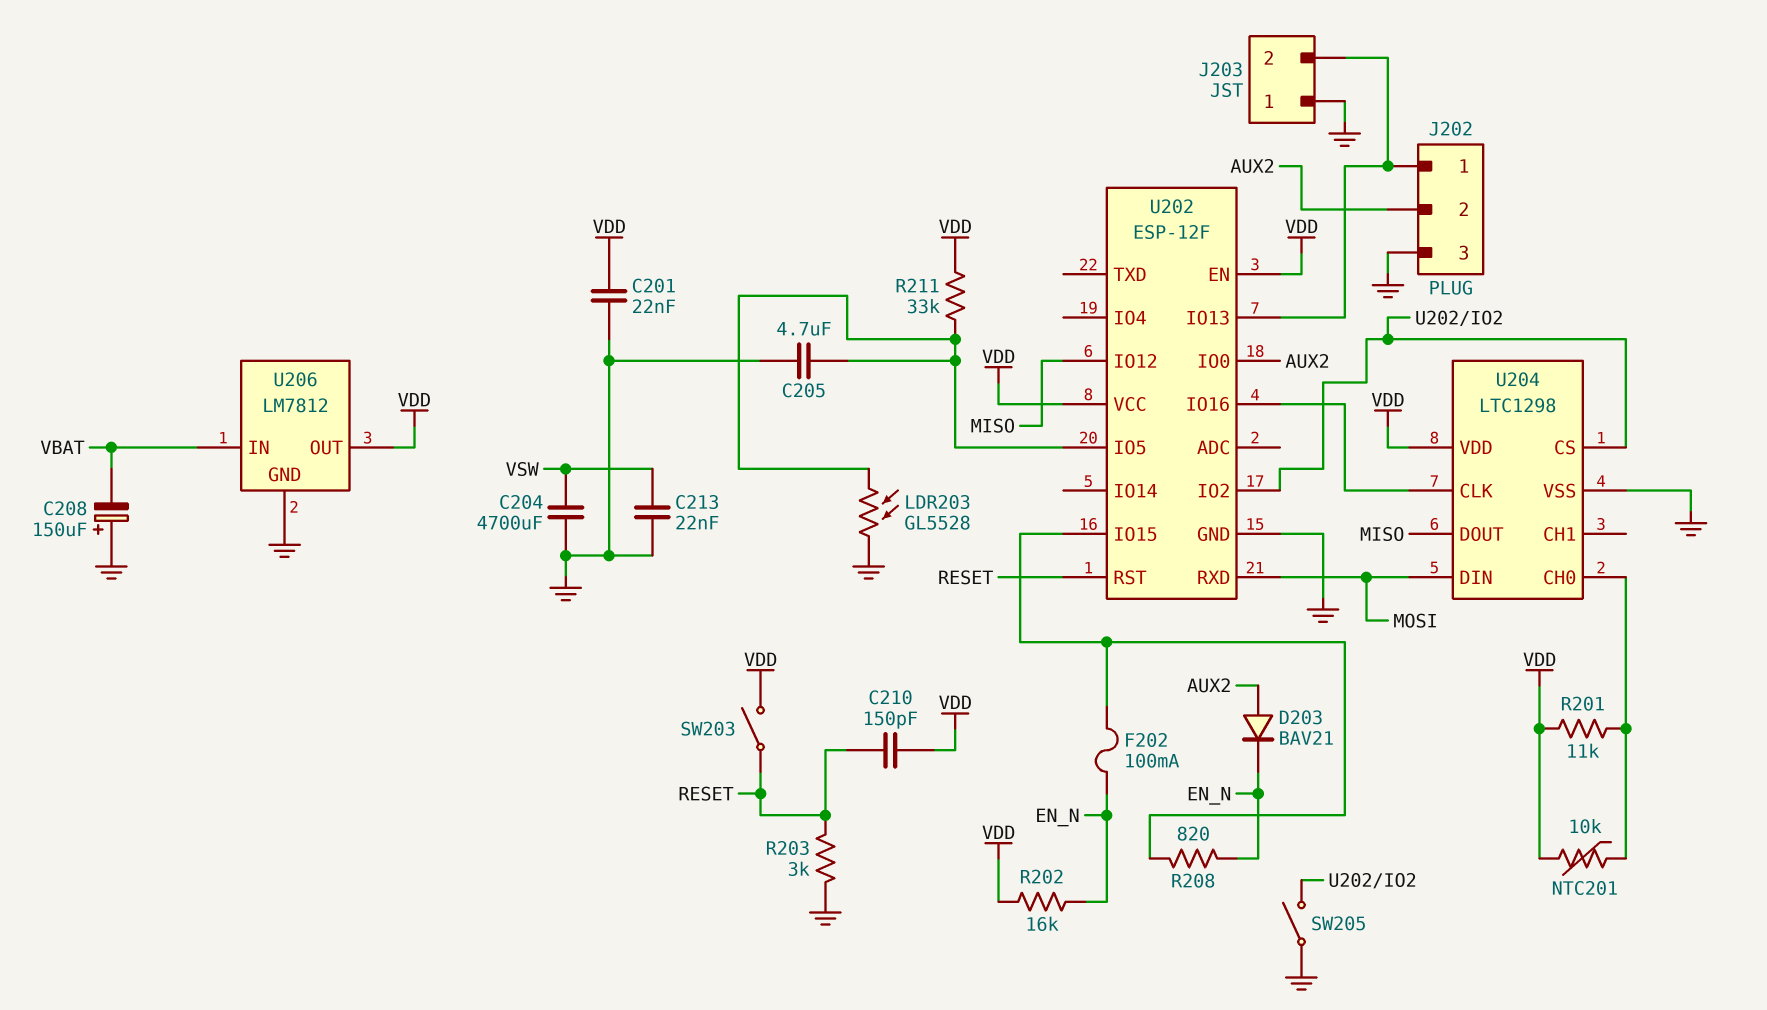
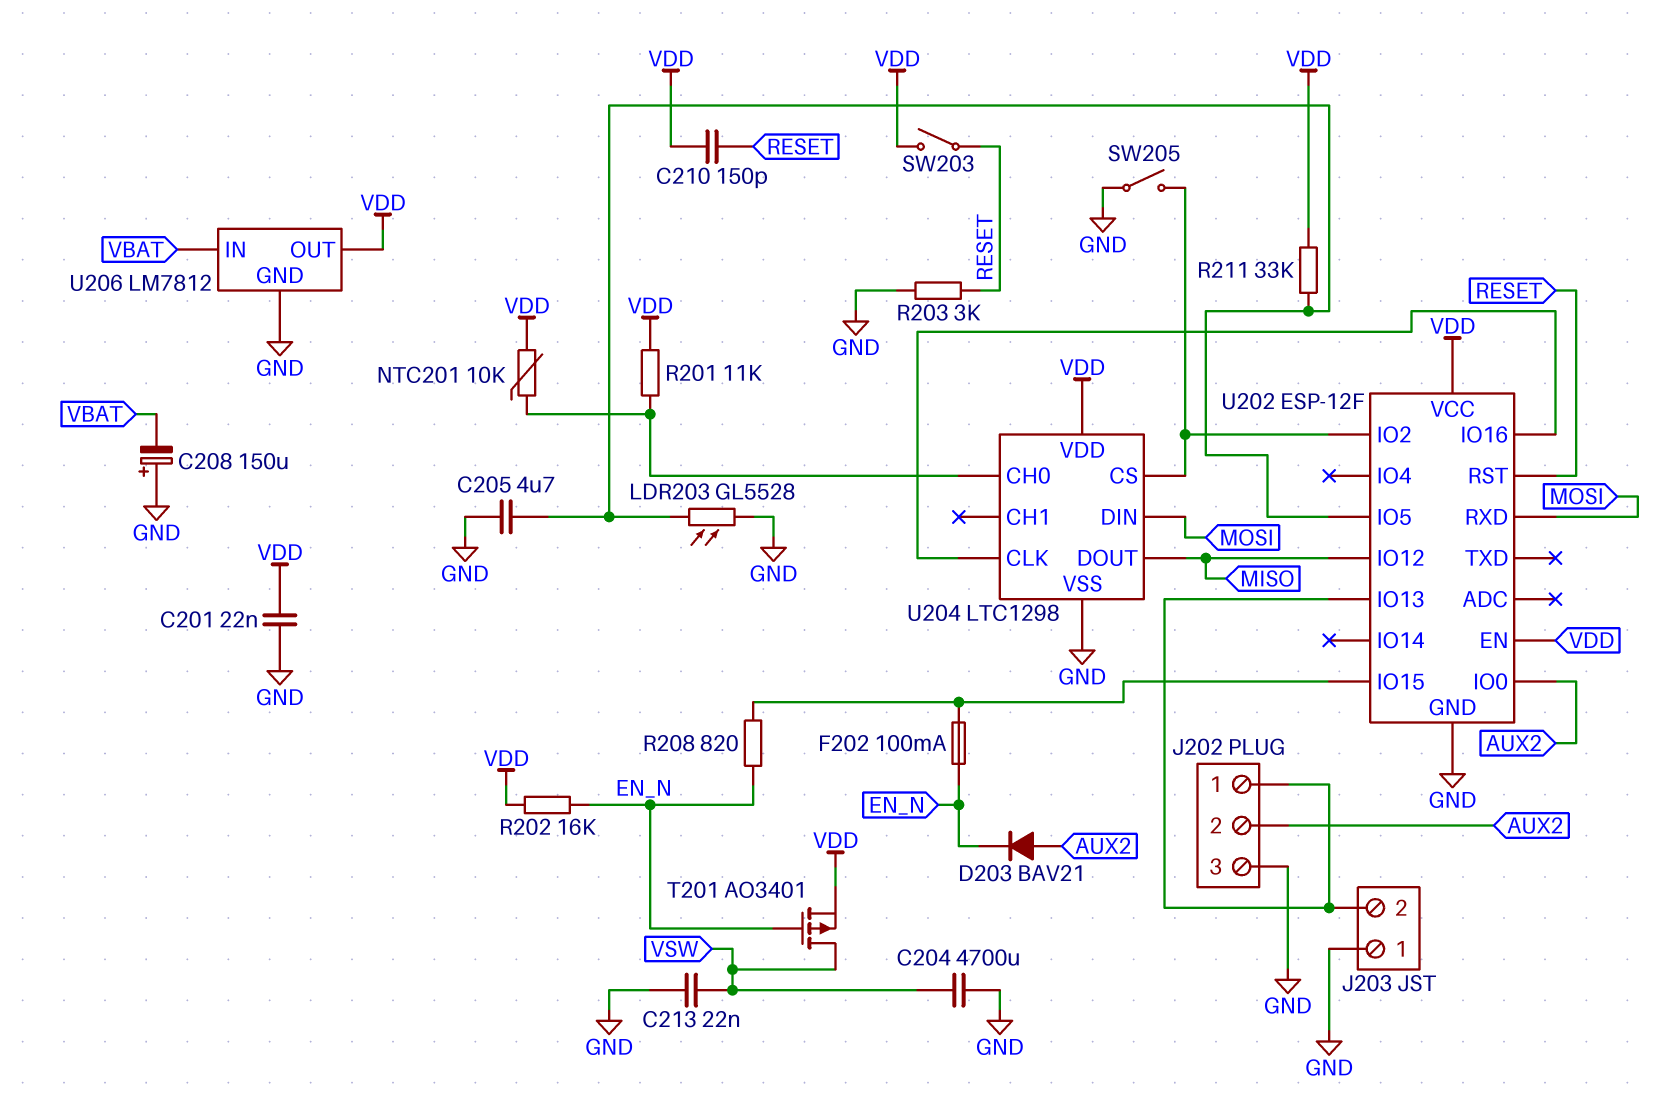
T201: none -> PMOS AO3401 (G EN_N, D VSW, S VDD)

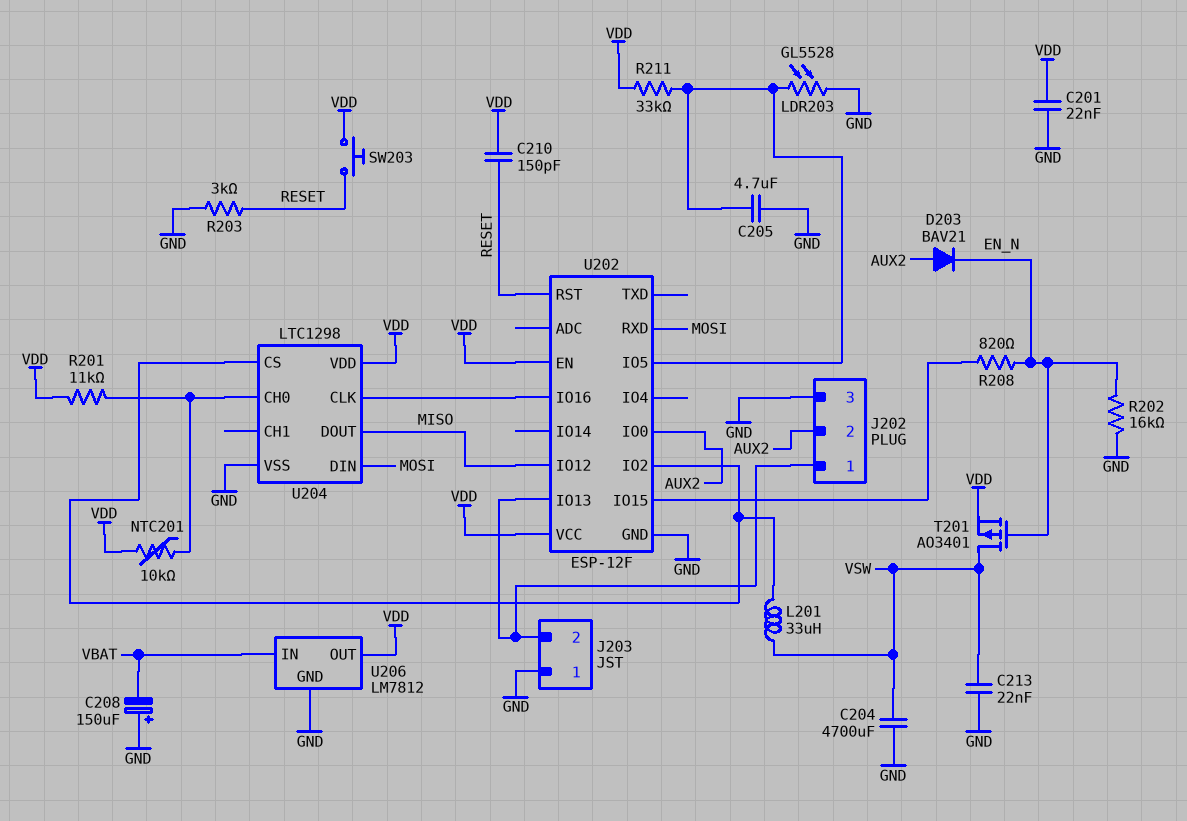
F202: 100mA (EN_N, U202/IO15) -> none
L201: none -> 33uH (U202/IO2, VSW)
R202: 16k (EN_N, VDD) -> 16k (EN_N, GND)
SW203: switch (RESET, VDD) -> button (RESET, VDD)
SW205: switch (GND, U202/IO2) -> none

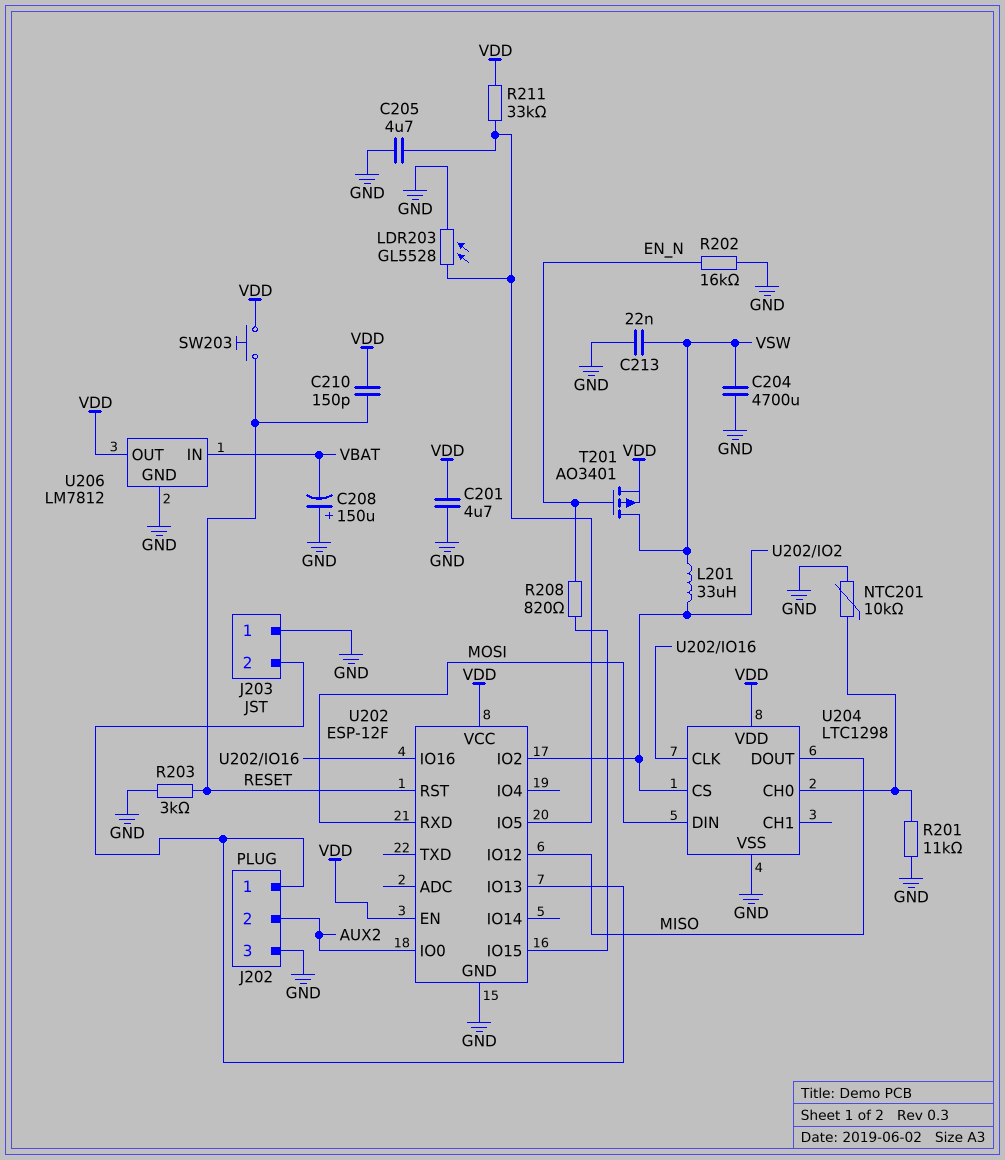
C201: 22nF (GND, VDD) -> 4.7uF (GND, VDD)
D203: diode BAV21 (A AUX2, K EN_N) -> none
NTC201: 10k (U204/CH0, VDD) -> 10k (GND, U204/CH0)
R201: 11k (U204/CH0, VDD) -> 11k (GND, U204/CH0)

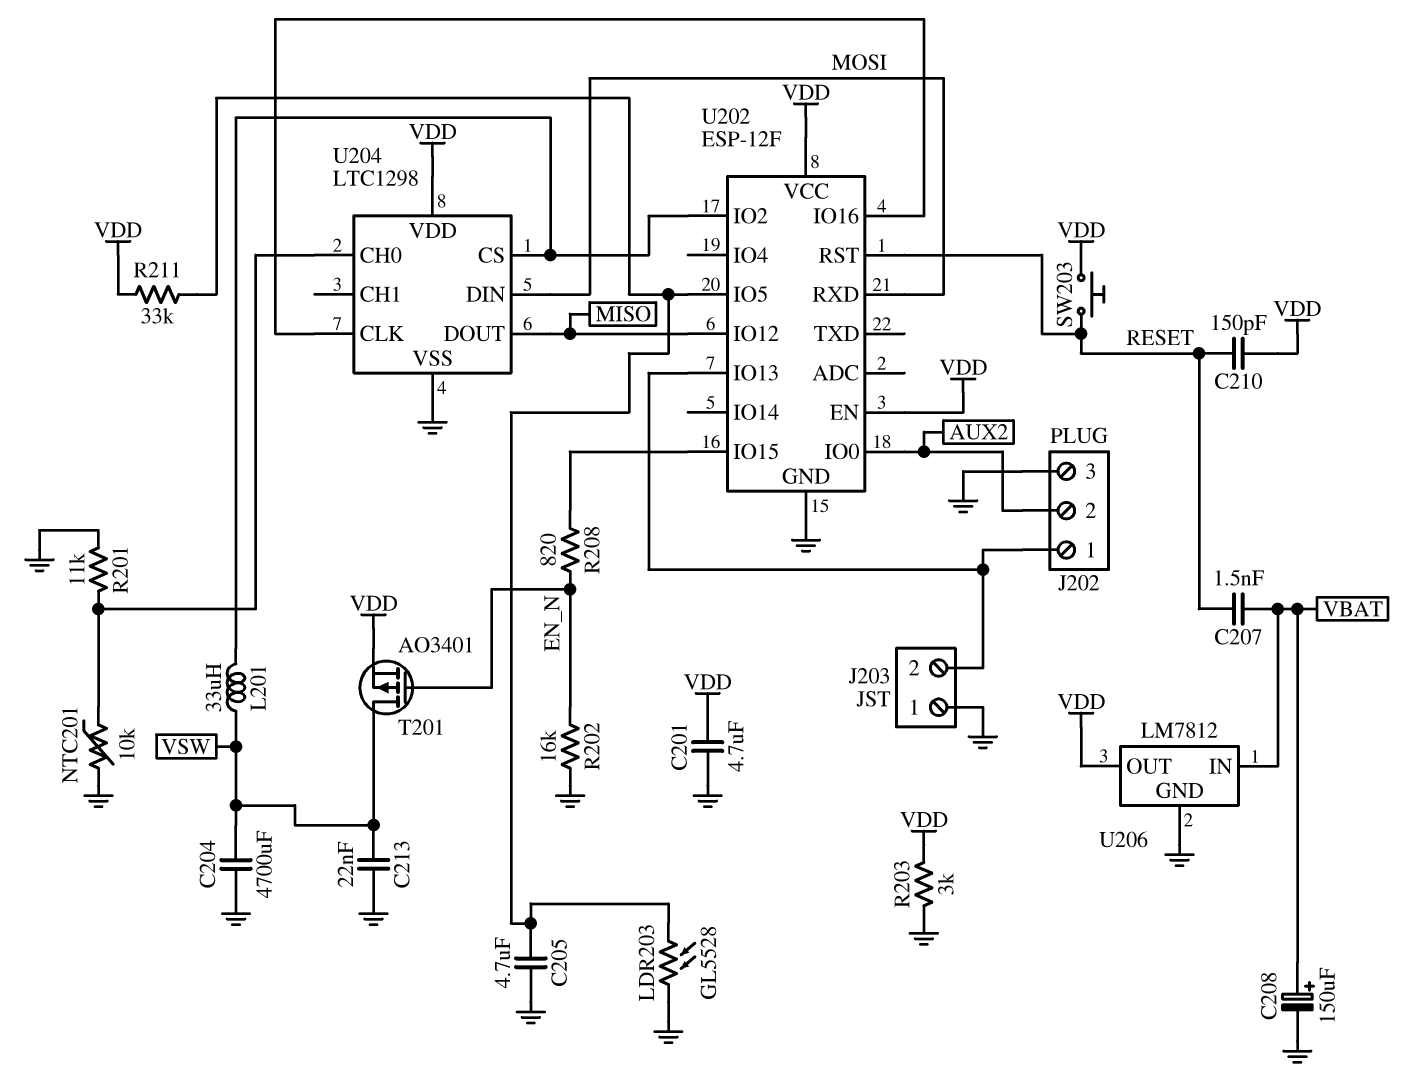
C207: none -> 1.5nF (RESET, VBAT)
C208: 150uF (plus GND, minus VBAT) -> 150uF (plus VBAT, minus GND)
R203: 3k (GND, RESET) -> 3k (GND, VDD)

